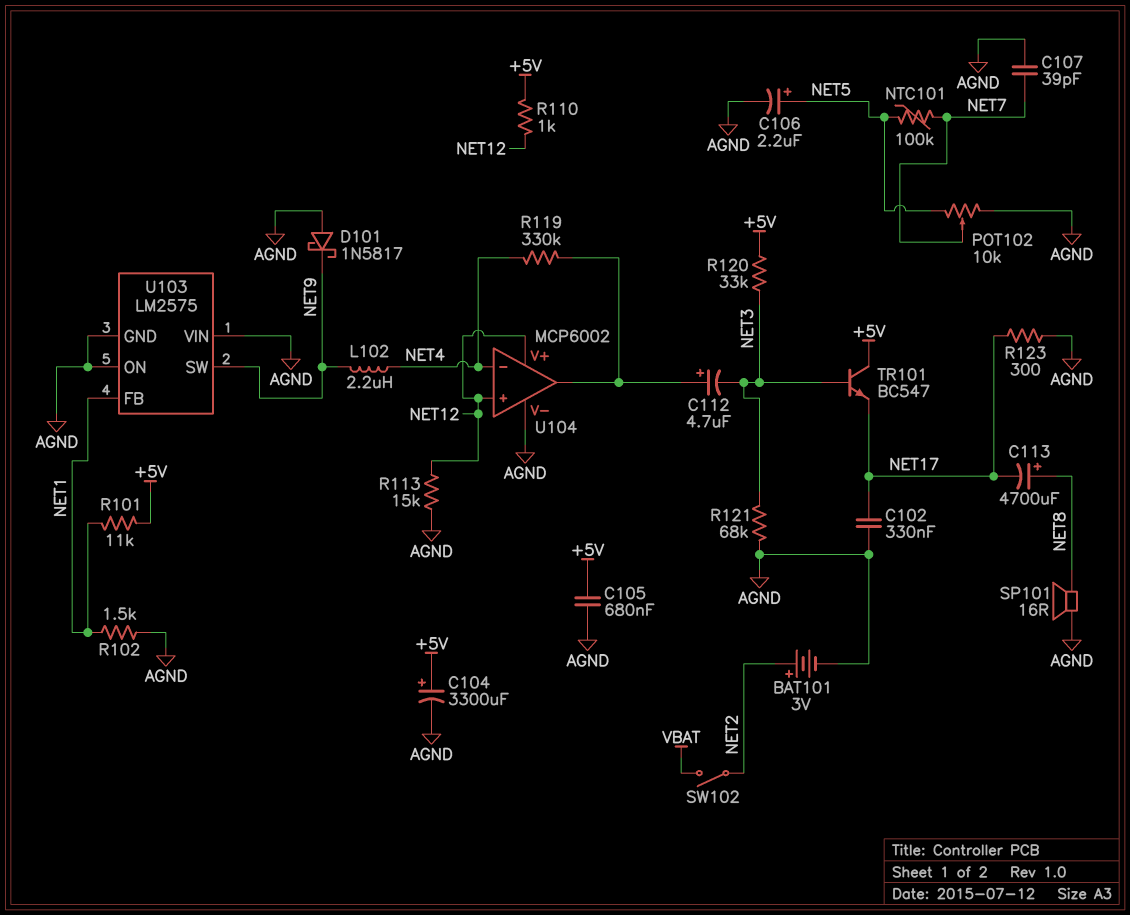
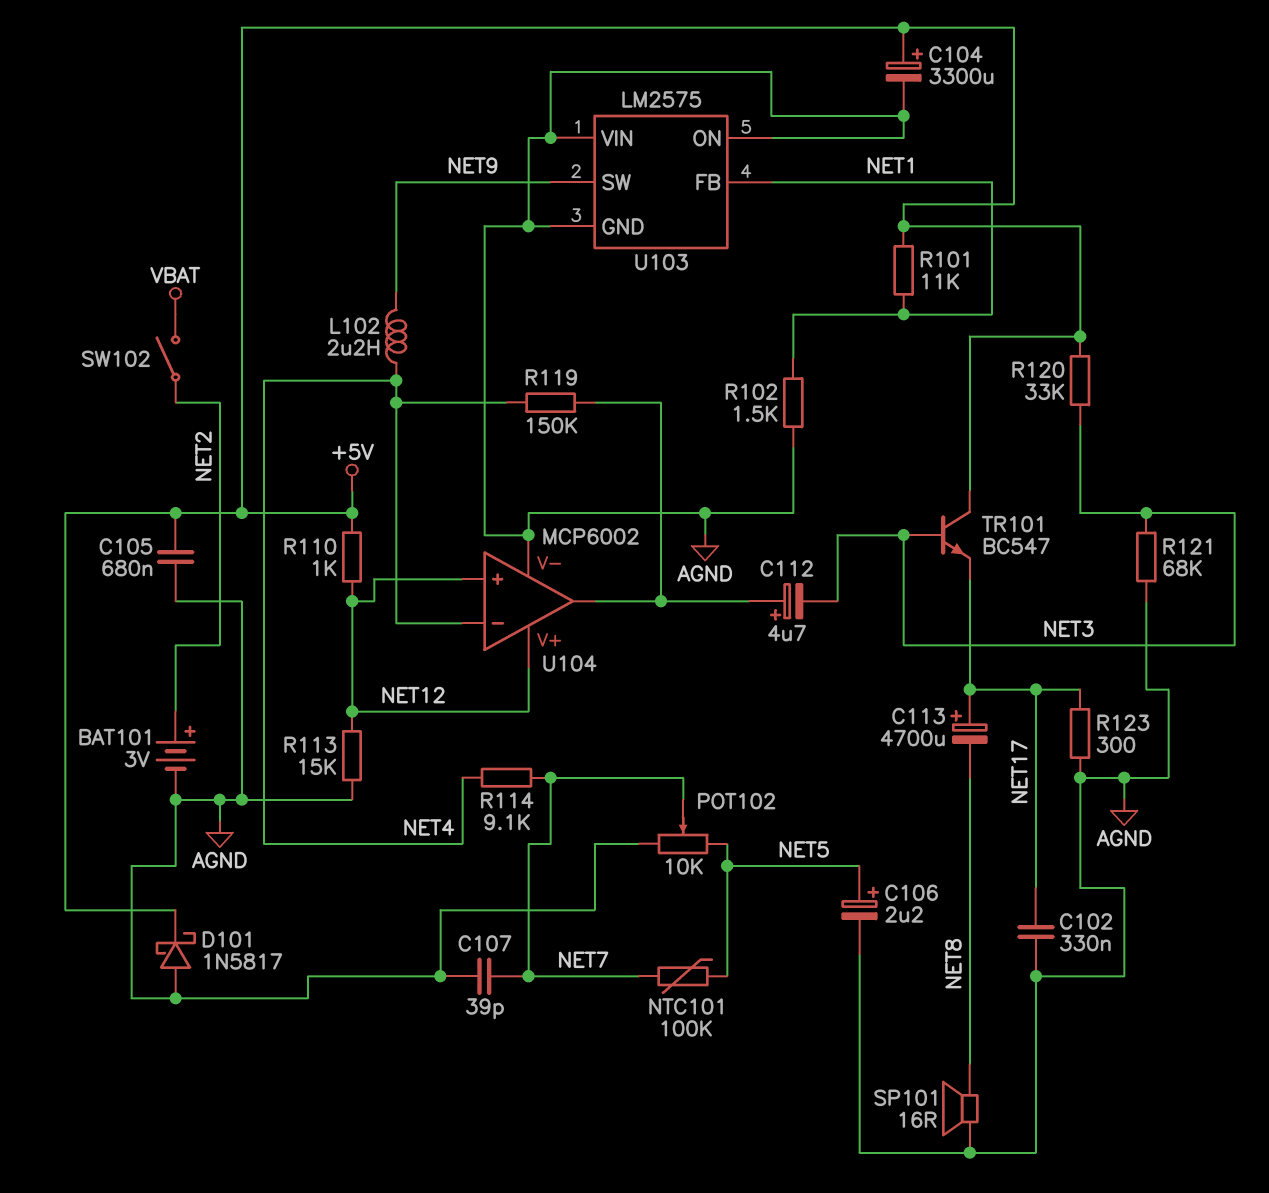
C113: 4700uF (plus NET8, minus NET17) -> 4700uF (plus NET17, minus NET8)
D101: schottky 1N5817 (A AGND, K NET9) -> schottky 1N5817 (A AGND, K +5V)
R114: none -> 9.1k (NET4, NET7)
R119: 330k (NET4, U104/out) -> 150k (NET4, U104/out)

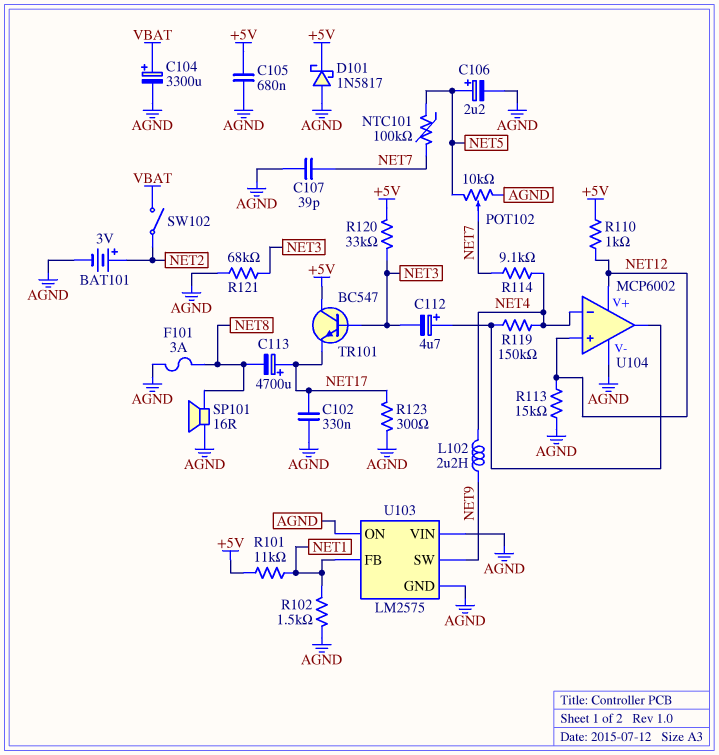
C104: 3300uF (plus +5V, minus AGND) -> 3300uF (plus VBAT, minus AGND)
F101: none -> 3A (AGND, NET8)

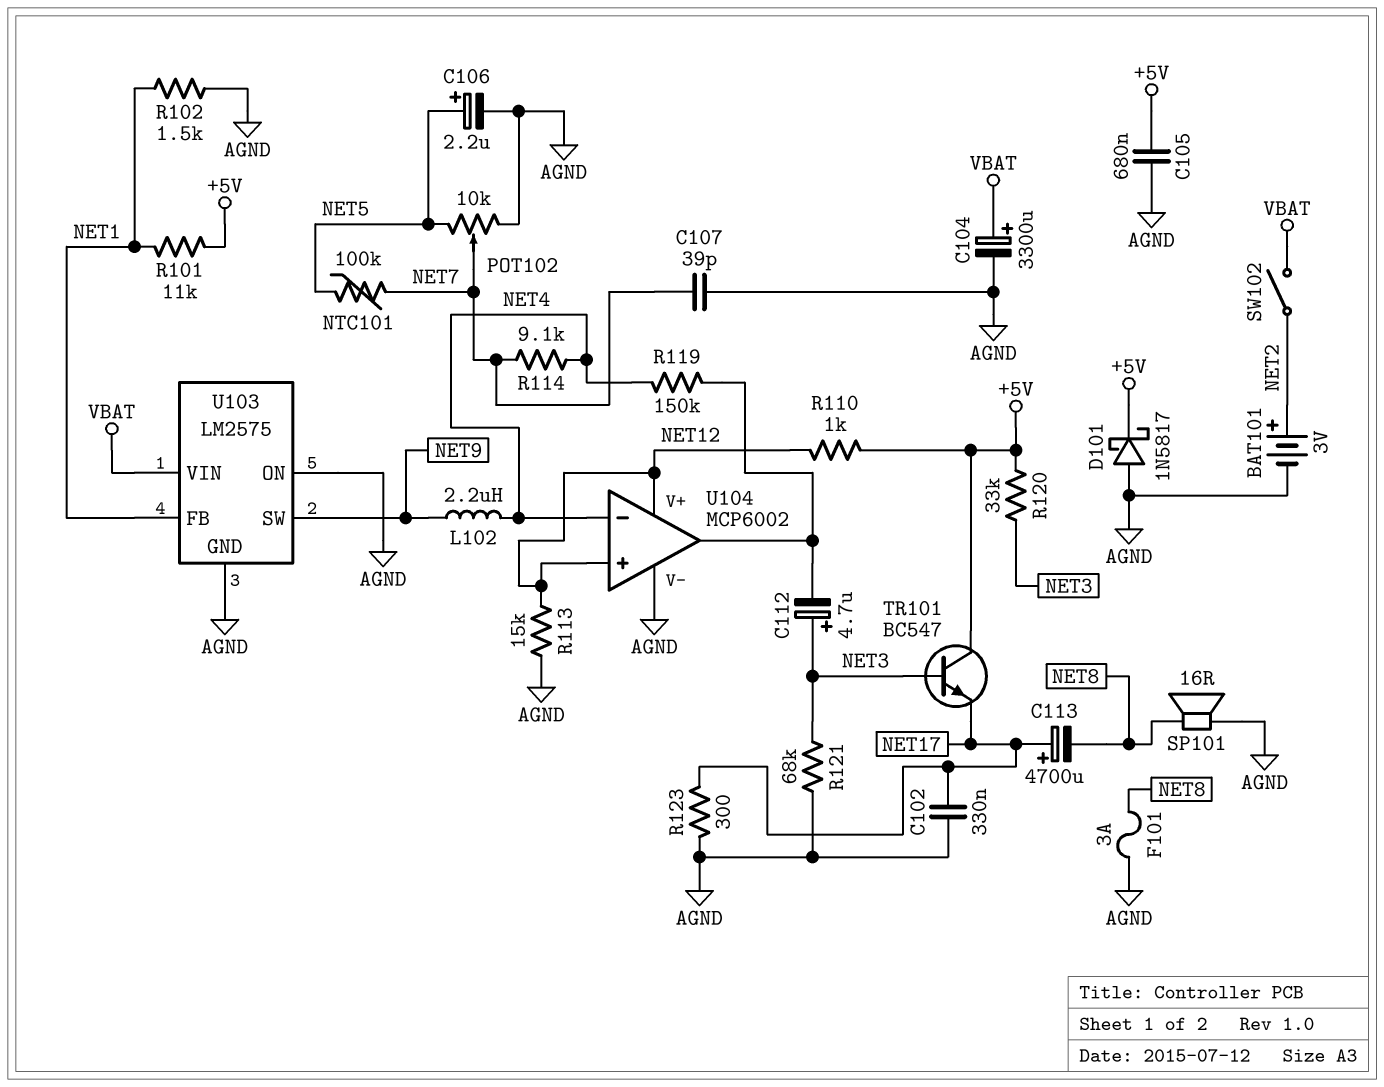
C112: 4.7uF (plus U104/out, minus NET3) -> 4.7uF (plus NET3, minus U104/out)
U103 pin VIN: AGND -> VBAT

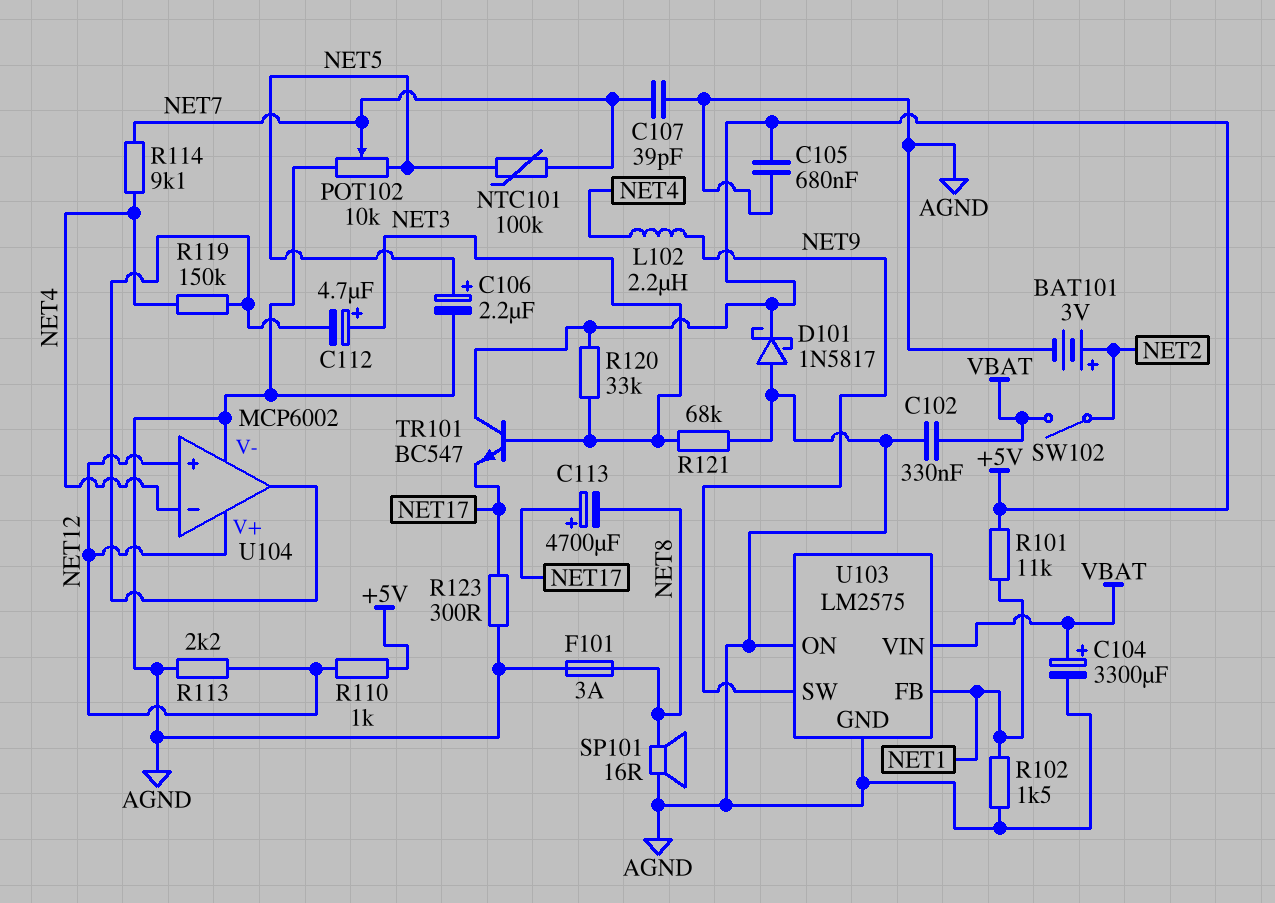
C102: 330nF (AGND, NET17) -> 330nF (AGND, VBAT)
R113: 15k (AGND, NET12) -> 2.2k (AGND, NET12)

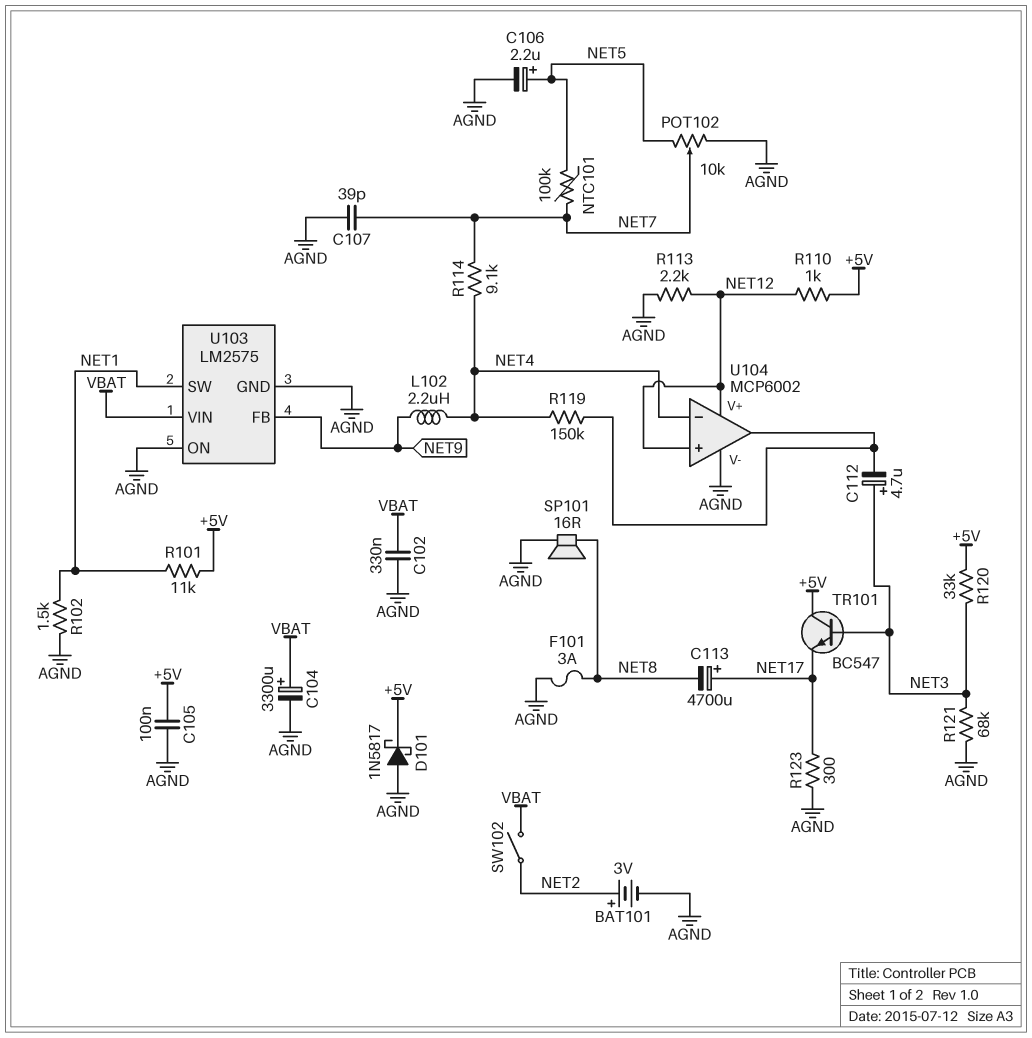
C105: 680nF (+5V, AGND) -> 100nF (+5V, AGND)
U103 pin FB: NET1 -> NET9
U103 pin SW: NET9 -> NET1

